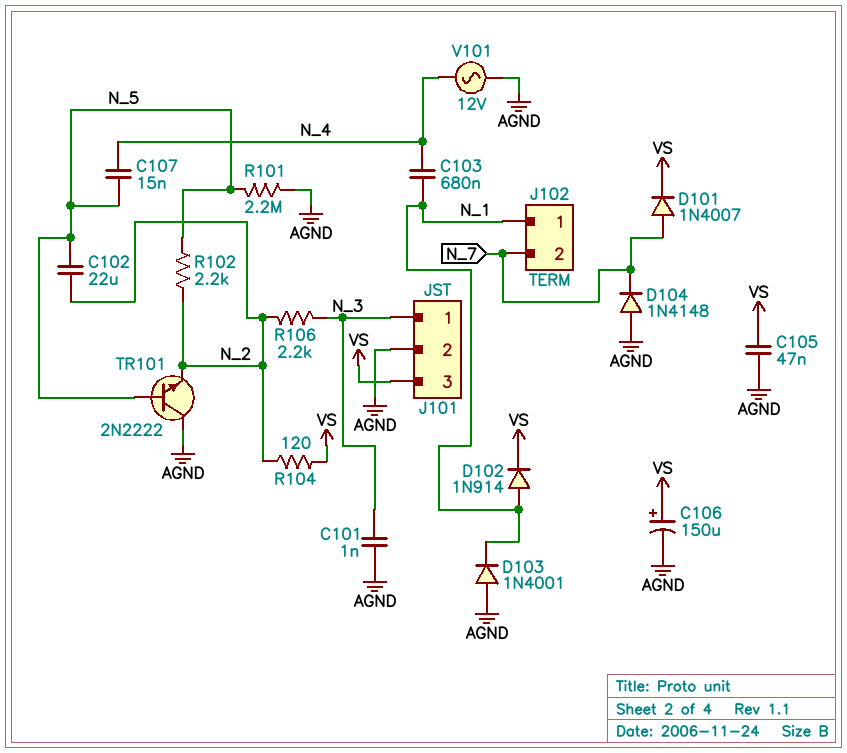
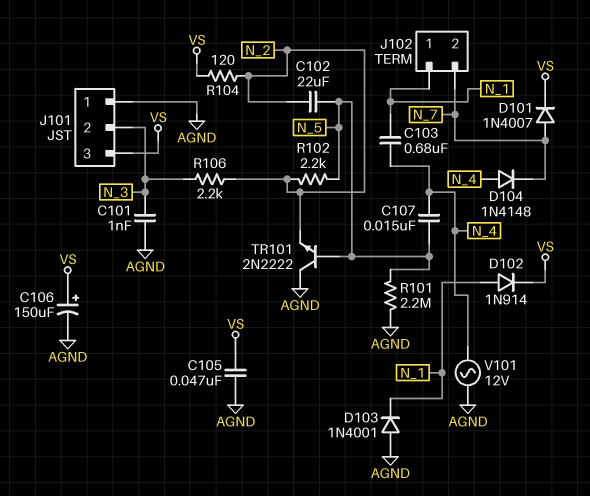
D104: diode 1N4148 (A AGND, K N_7) -> diode 1N4148 (A N_4, K N_7)
J101 pin 1: N_3 -> AGND
J101 pin 2: AGND -> N_3

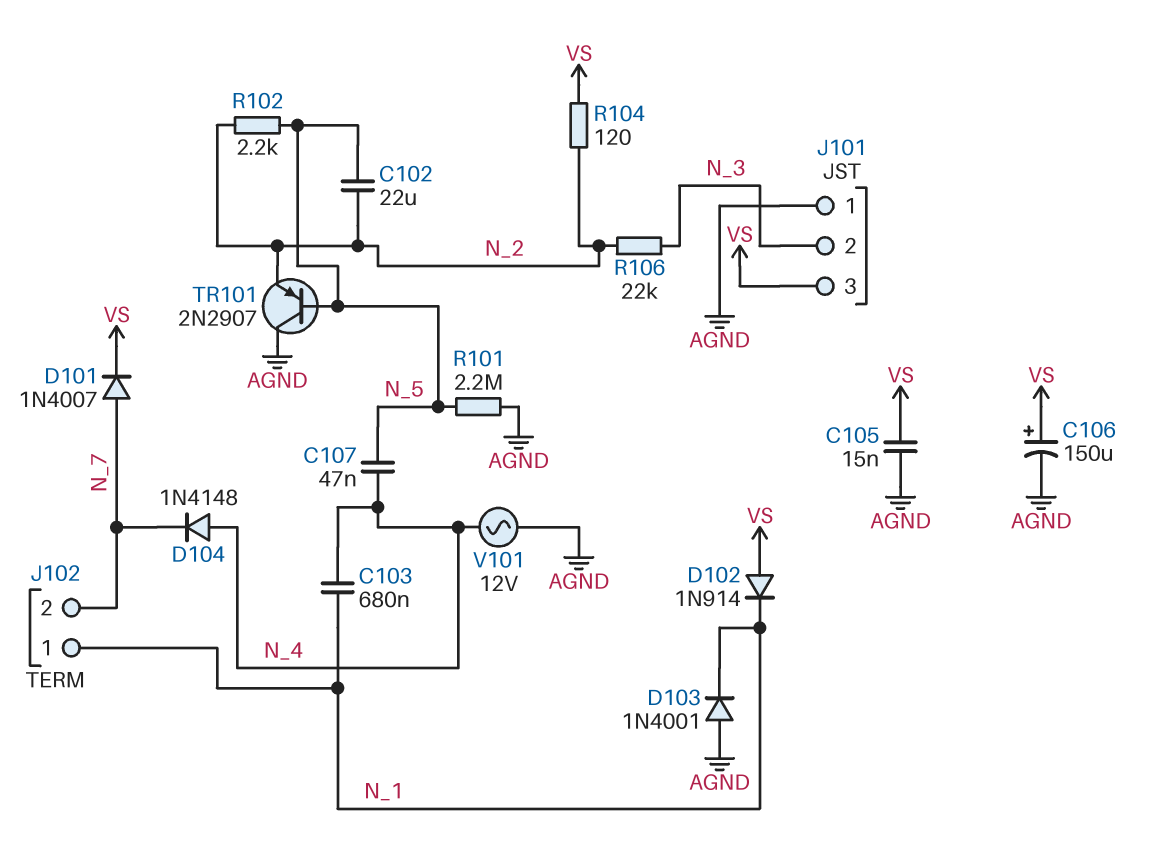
C101: 1nF (AGND, N_3) -> none
C105: 47nF (AGND, VS) -> 15nF (AGND, VS)
C107: 15nF (N_4, N_5) -> 47nF (N_4, N_5)
D102: diode 1N914 (A N_1, K VS) -> diode 1N914 (A VS, K N_1)
R106: 2.2k (N_2, N_3) -> 22k (N_2, N_3)
TR101: NPN 2N2222 (B N_5, C AGND, E N_2) -> PNP 2N2907 (B N_5, C AGND, E N_2)

